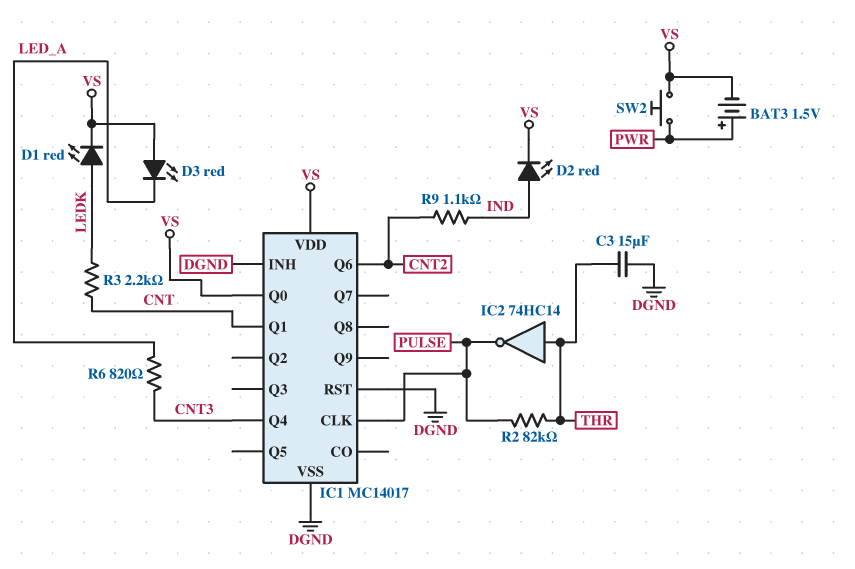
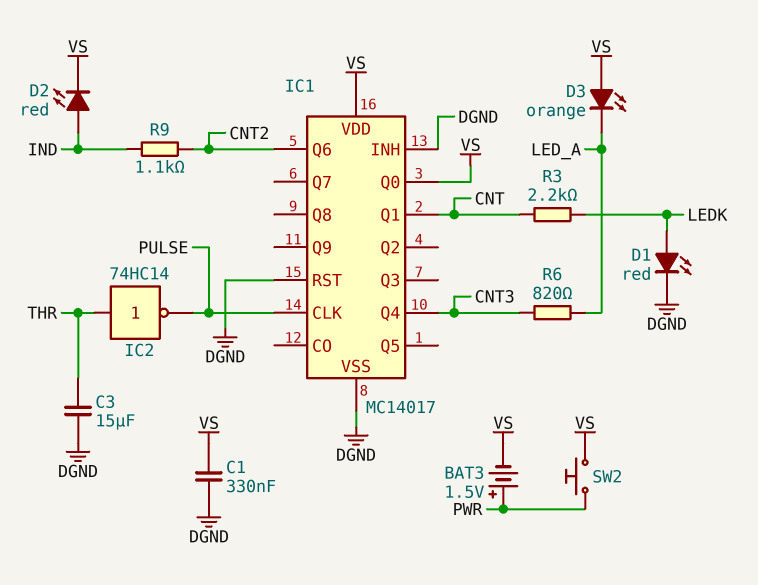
C1: none -> 330nF (DGND, VS)
D1: LED red (A LEDK, K VS) -> LED red (A LEDK, K DGND)
D3: LED red (A VS, K LED_A) -> LED orange (A VS, K LED_A)
R2: 82k (PULSE, THR) -> none

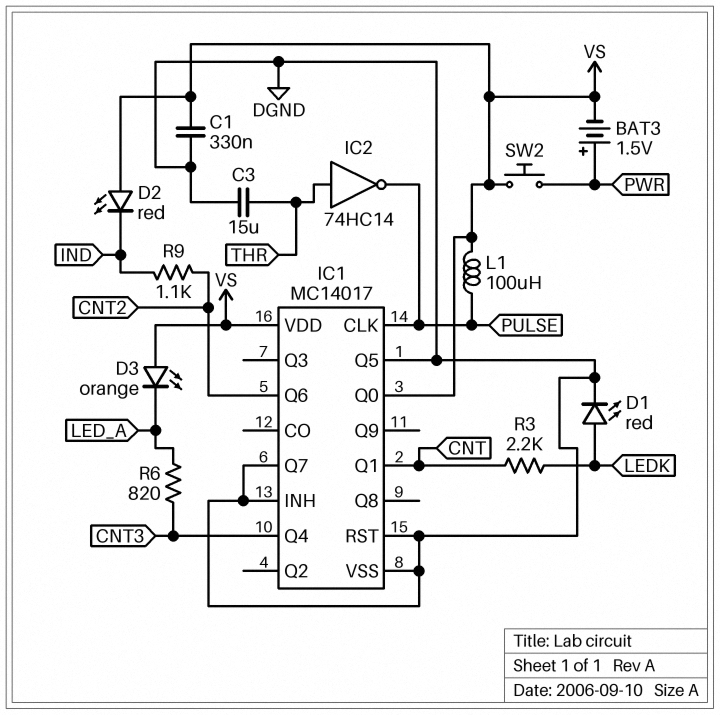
D2: LED red (A IND, K VS) -> LED red (A VS, K IND)
IC1 pin Q5: none -> DGND
IC1 pin Q7: none -> DGND
L1: none -> 100uH (PULSE, VS)

